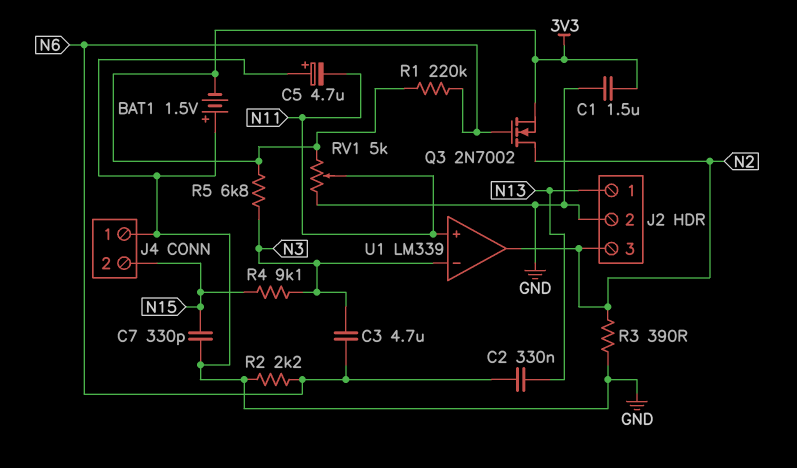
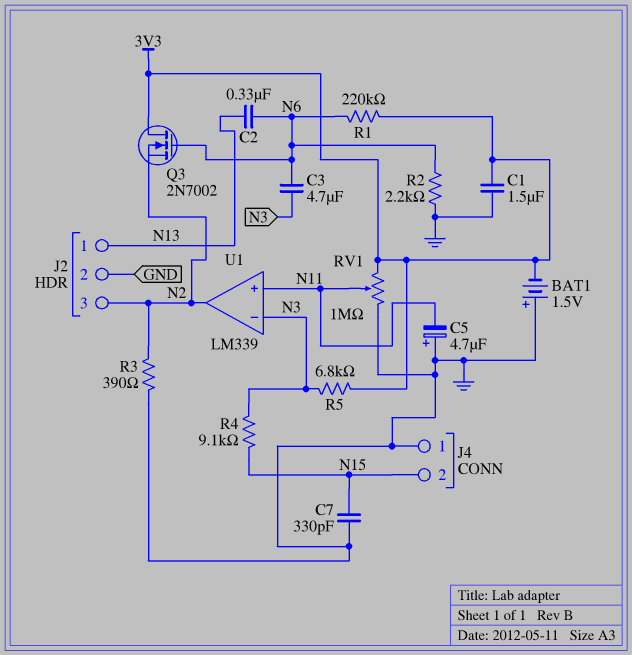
Q3: NMOS 2N7002 (G N6, D N2, S 3V3) -> NMOS 2N7002 (G N6, D 3V3, S N2)
RV1: 5k (3V3, GND, wiper N11) -> 1M (3V3, GND, wiper N11)

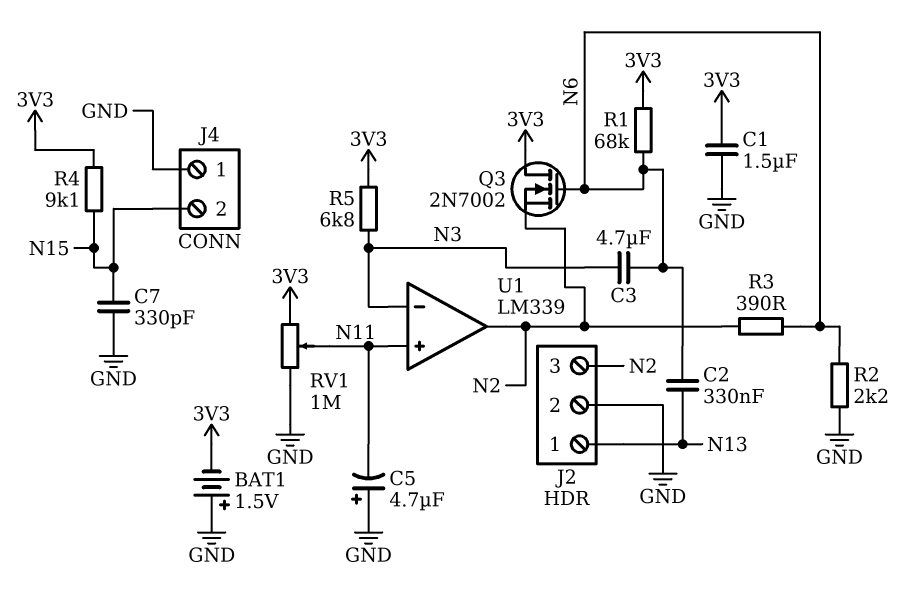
R1: 220k (3V3, N6) -> 68k (3V3, N6)
R3: 390 (GND, N2) -> 390 (N2, N6)
R4: 9.1k (N3, N15) -> 9.1k (3V3, N15)

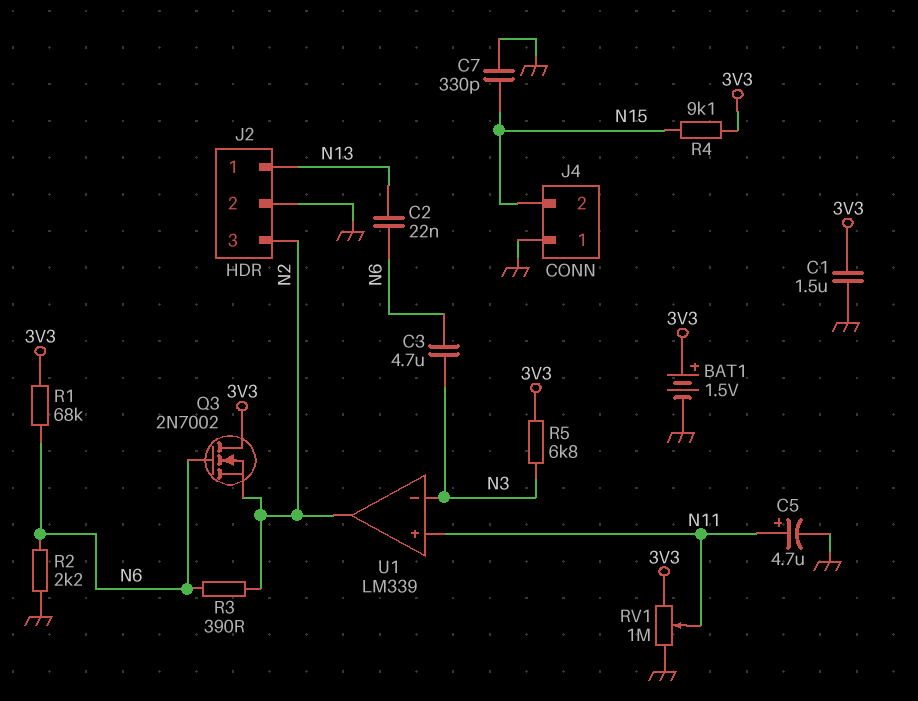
BAT1: 1.5V (plus GND, minus 3V3) -> 1.5V (plus 3V3, minus GND)
C2: 330nF (N6, N13) -> 22nF (N6, N13)
C5: 4.7uF (plus GND, minus N11) -> 4.7uF (plus N11, minus GND)

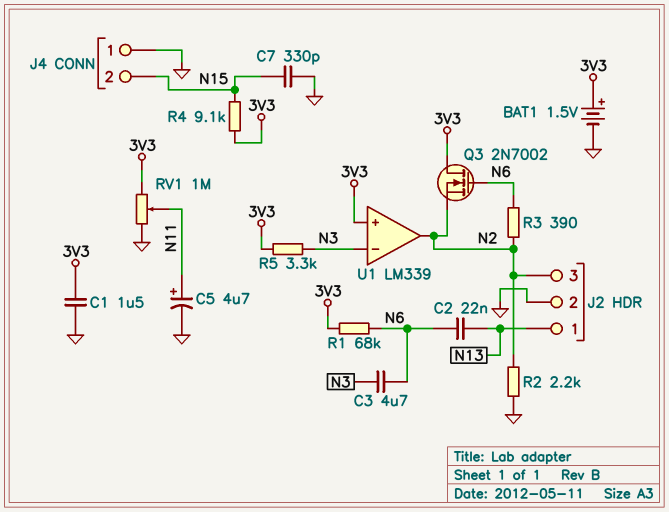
R2: 2.2k (GND, N6) -> 2.2k (GND, N2)
R5: 6.8k (3V3, N3) -> 3.3k (3V3, N3)
U1 pin in+: N11 -> 3V3

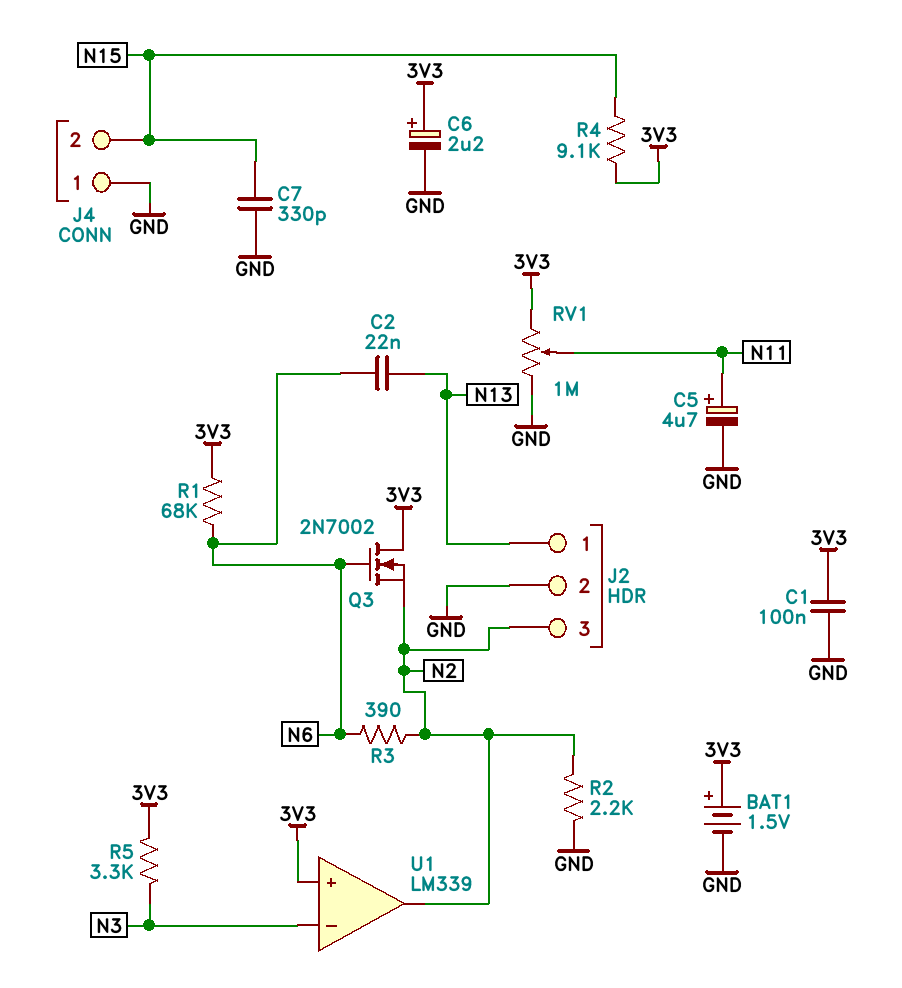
C1: 1.5uF (3V3, GND) -> 100nF (3V3, GND)
C3: 4.7uF (N3, N6) -> none
C6: none -> 2.2uF (plus 3V3, minus GND)

